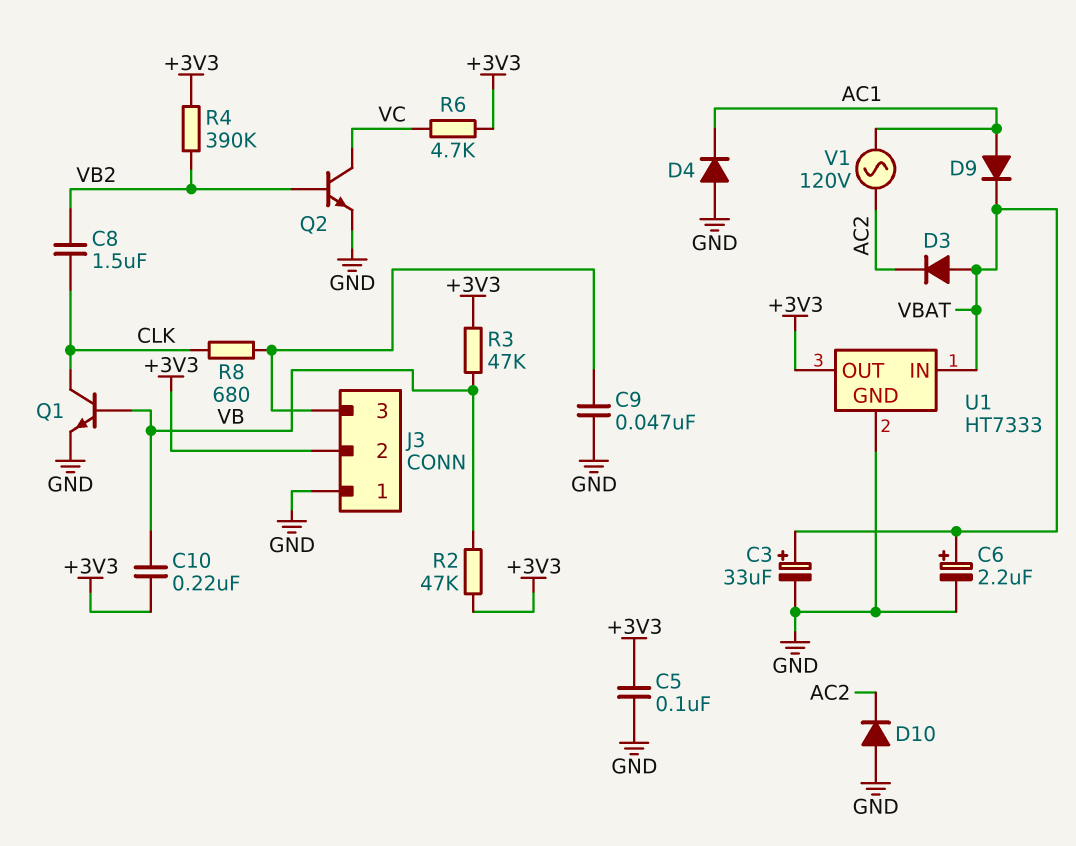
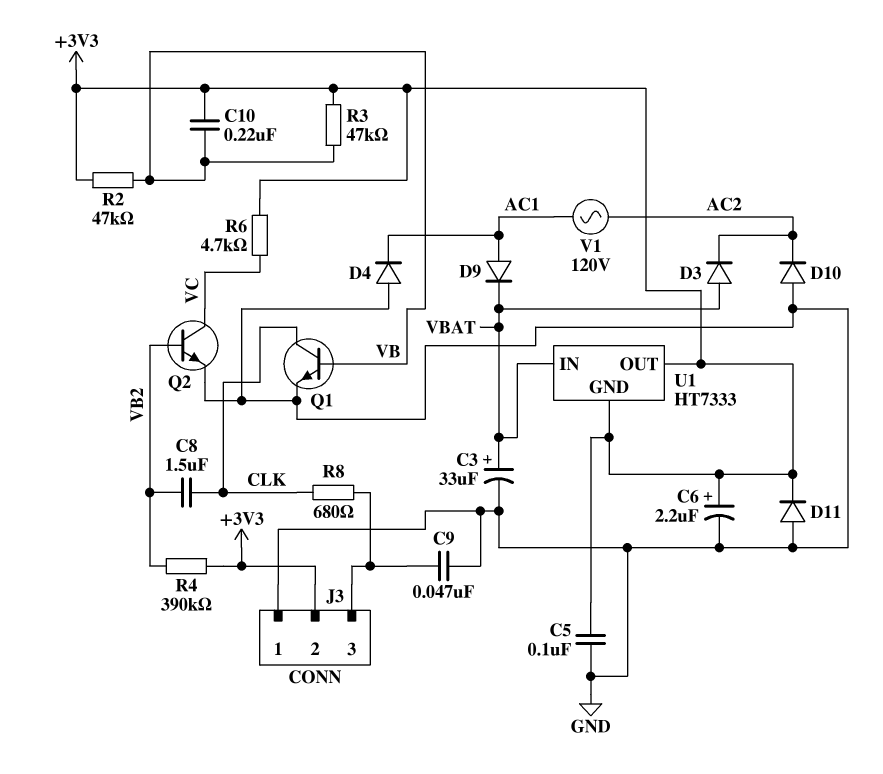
C6: 2.2uF (plus VBAT, minus GND) -> 2.2uF (plus +3V3, minus GND)
D11: none -> diode (A GND, K +3V3)
U1 pin GND: GND -> +3V3

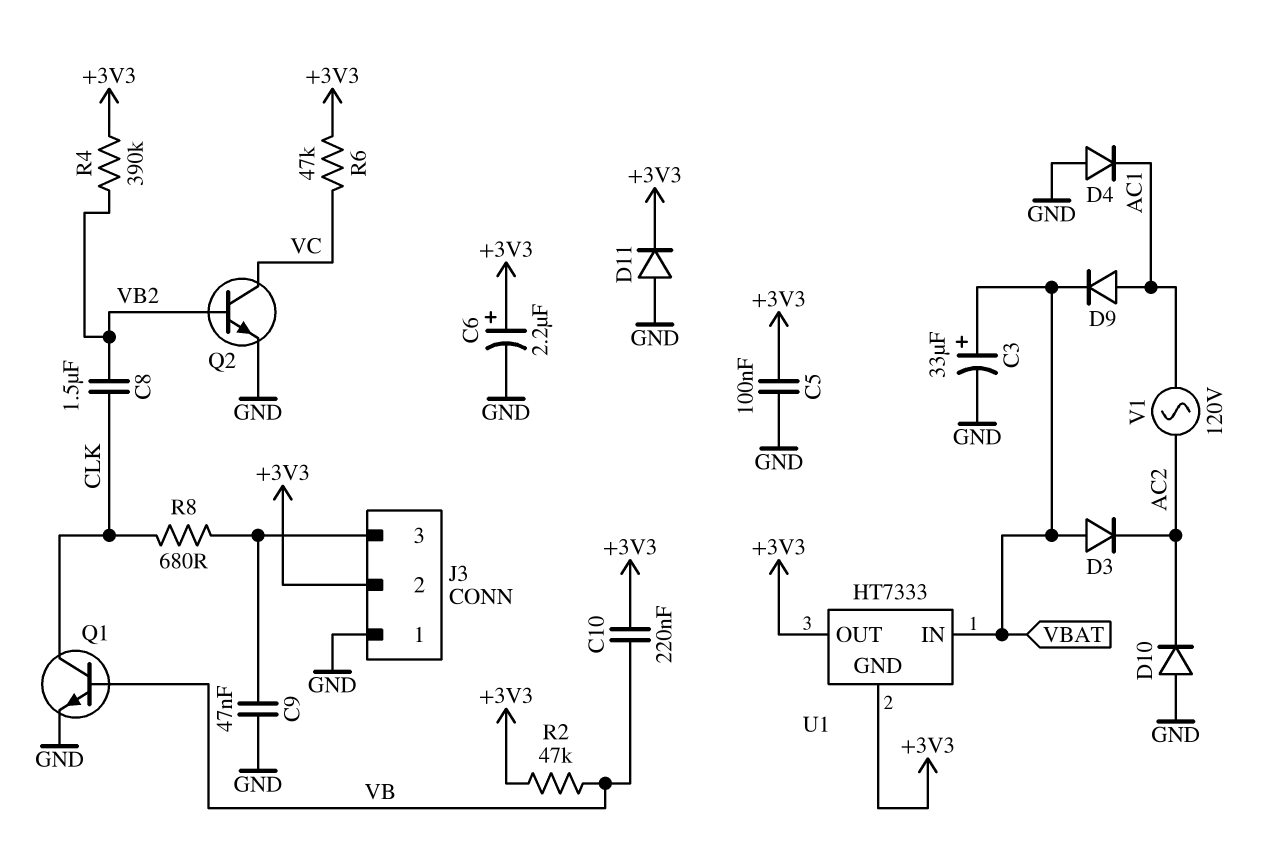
R3: 47k (+3V3, VB) -> none
R6: 4.7k (+3V3, VC) -> 47k (+3V3, VC)

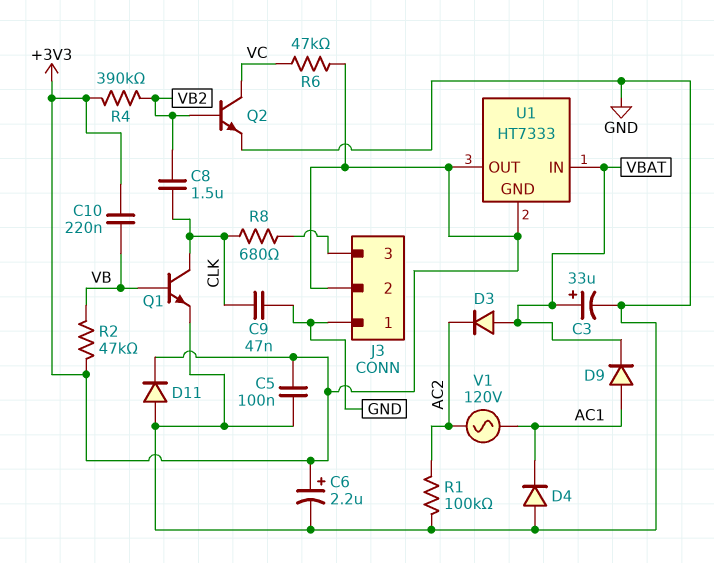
C9: 47nF (GND, J3/3) -> 47nF (CLK, GND)
D10: diode (A GND, K AC2) -> none
R1: none -> 100k (AC2, GND)

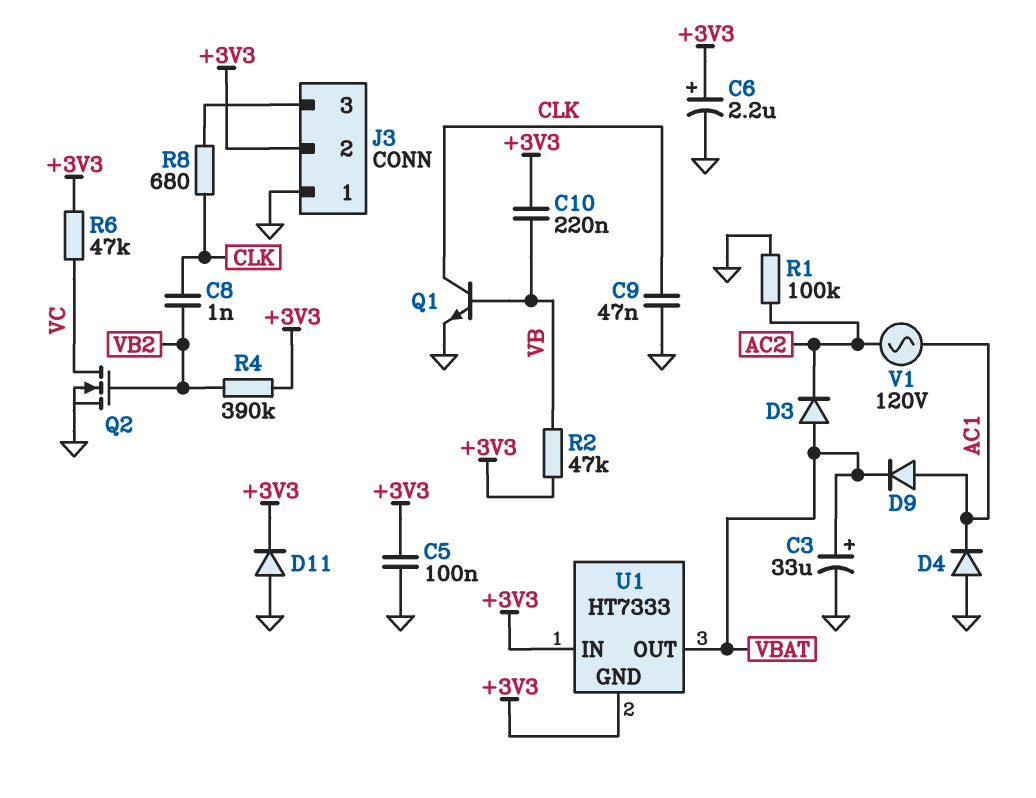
C8: 1.5uF (CLK, VB2) -> 1nF (CLK, VB2)
Q2: NPN (B VB2, C VC, E GND) -> NMOS (G VB2, D VC, S GND)
U1 pin IN: VBAT -> +3V3
U1 pin OUT: +3V3 -> VBAT

